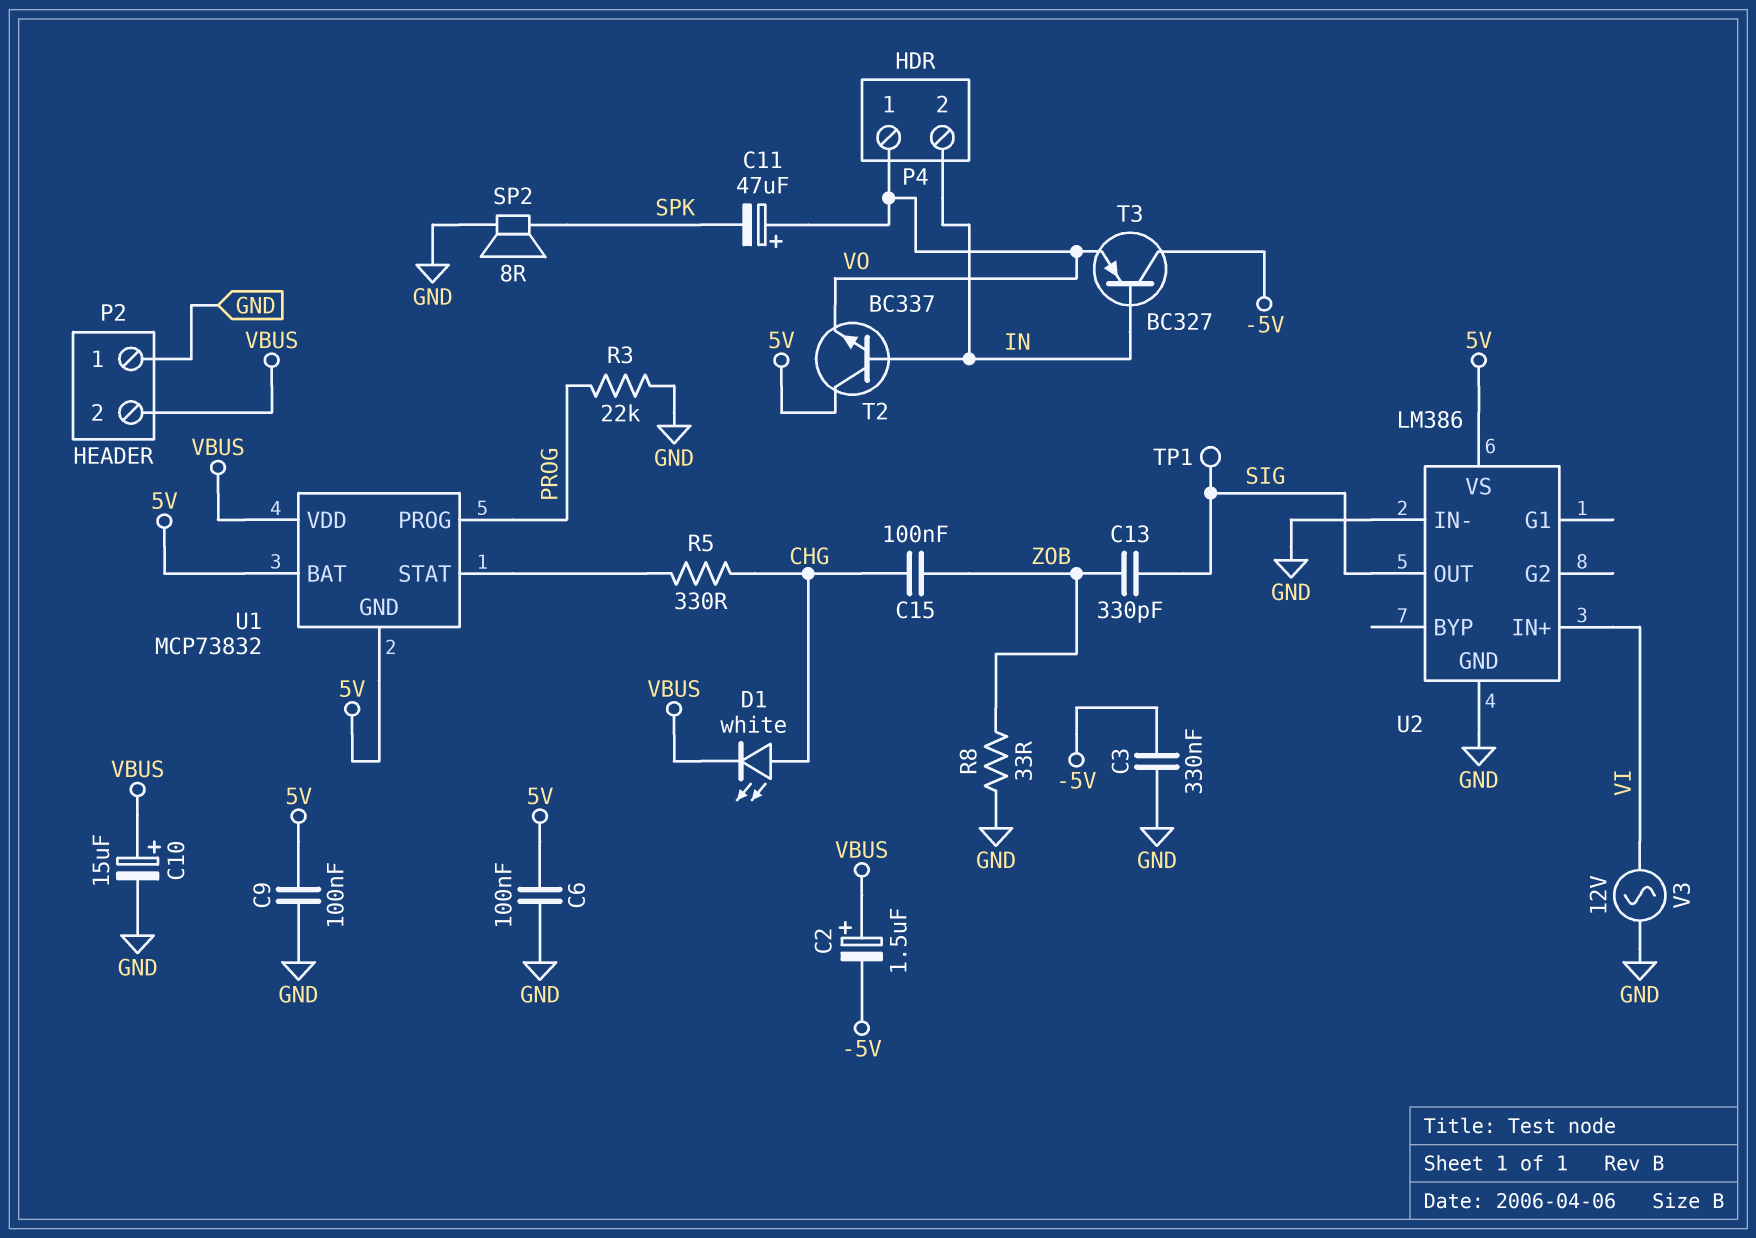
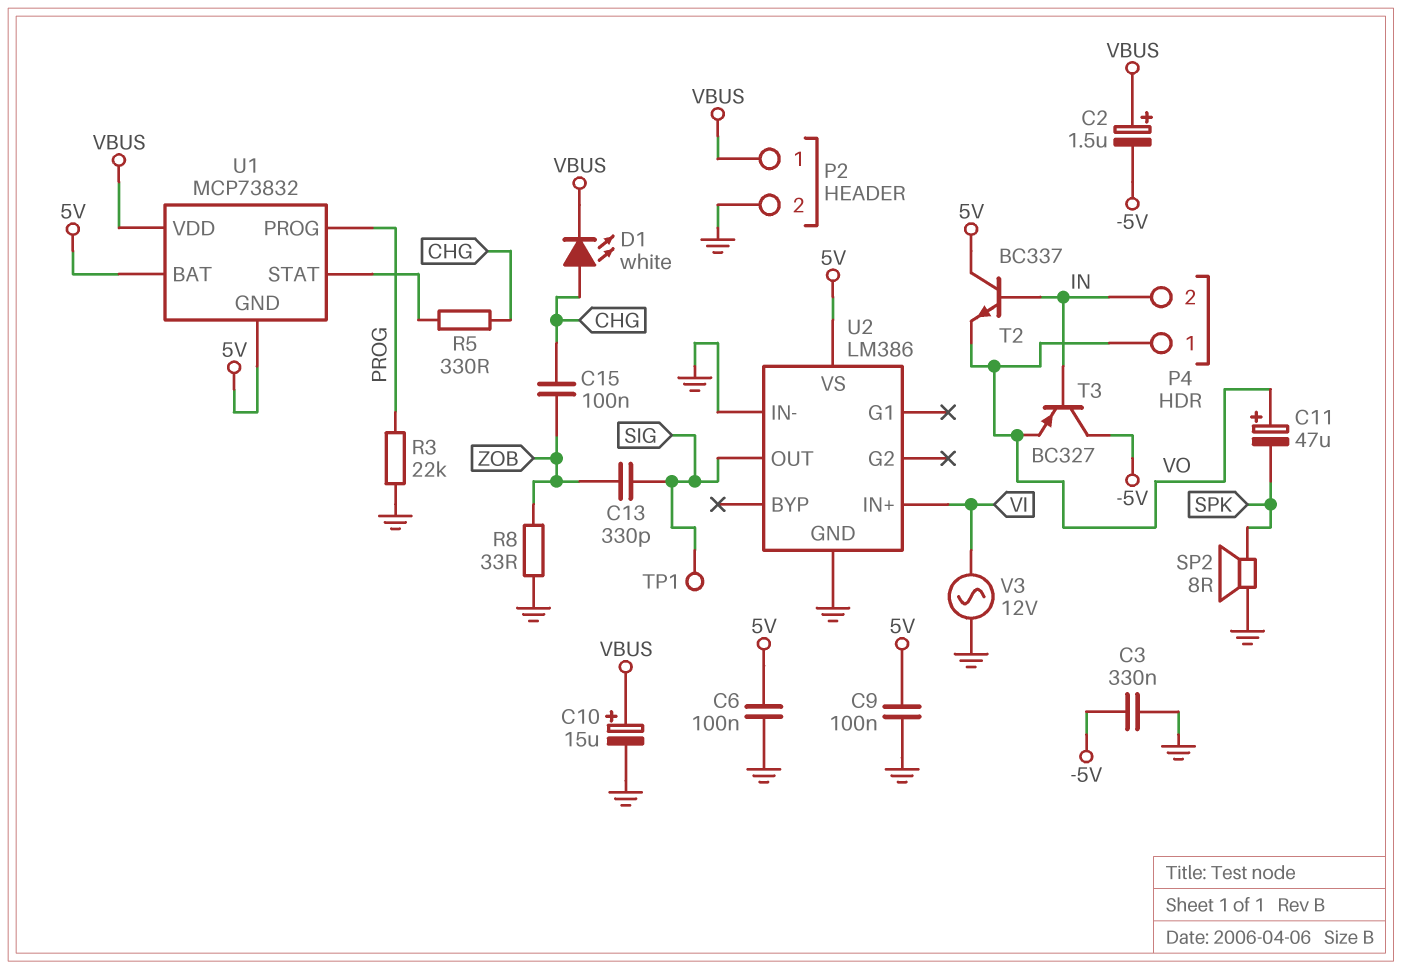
P2 pin 1: GND -> VBUS
P2 pin 2: VBUS -> GND

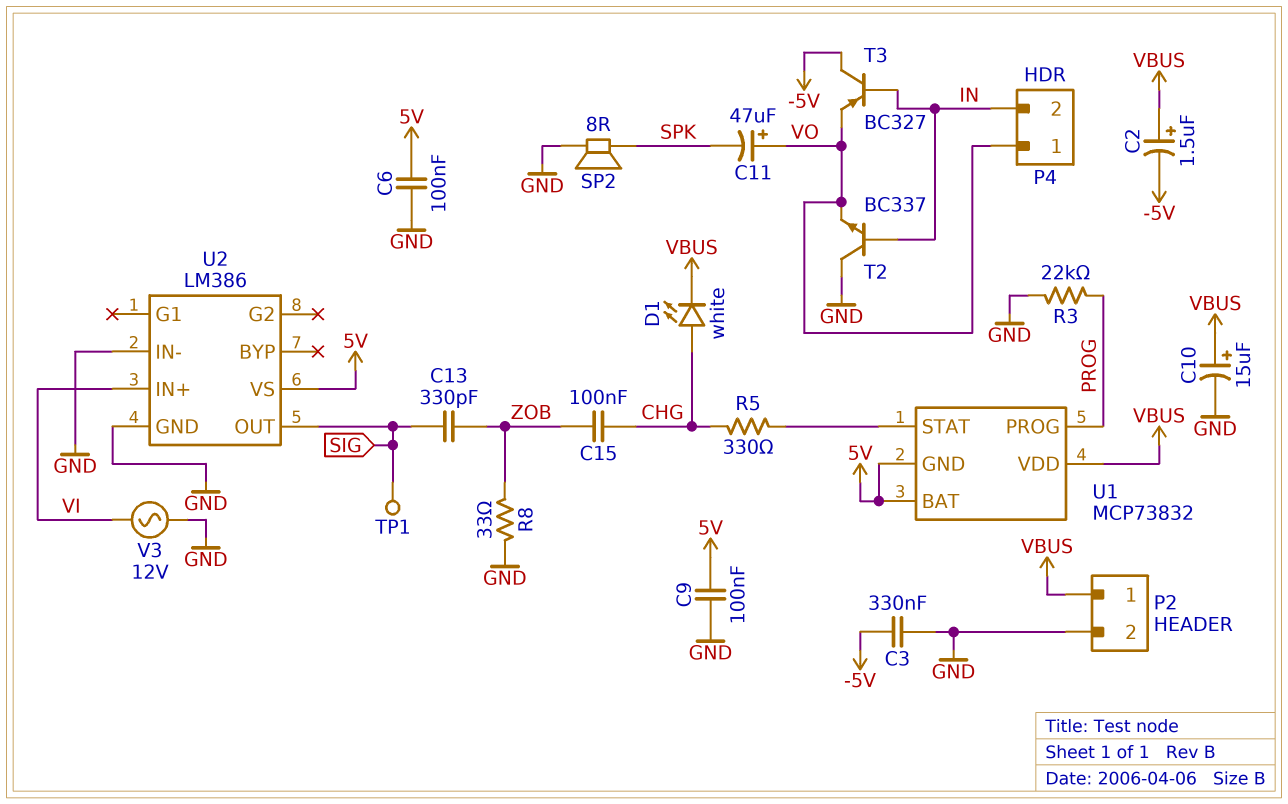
T2: NPN BC337 (B IN, C 5V, E VO) -> NPN BC337 (B IN, C GND, E VO)

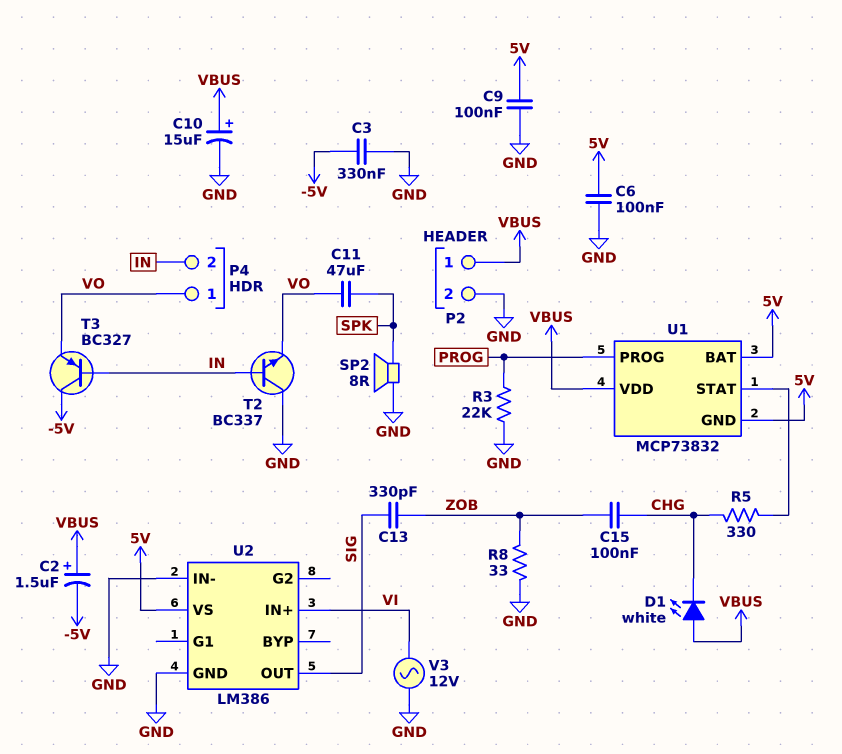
C11: 47uF (plus VO, minus SPK) -> 47uF (SPK, VO)
D1: LED white (A CHG, K VBUS) -> LED white (A VBUS, K CHG)
TP1: test point (SIG) -> none

